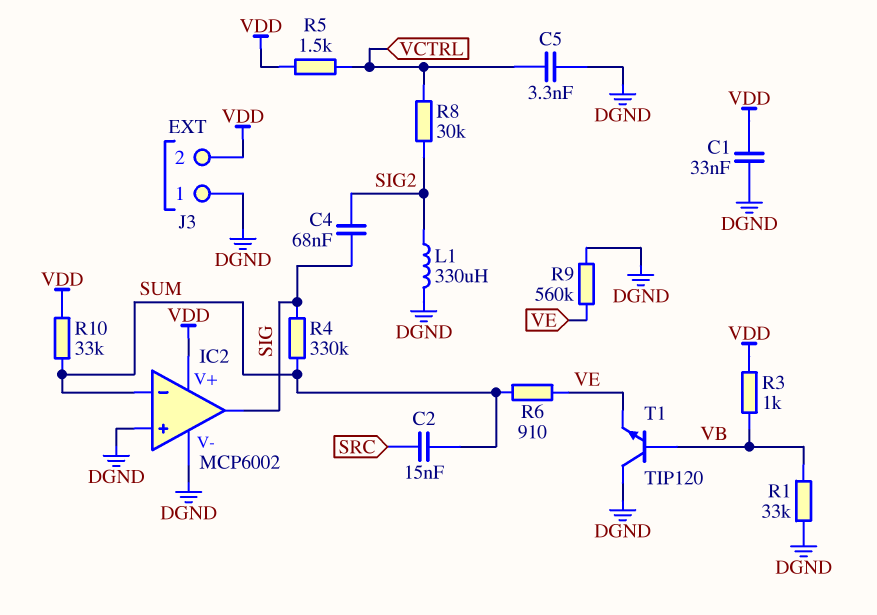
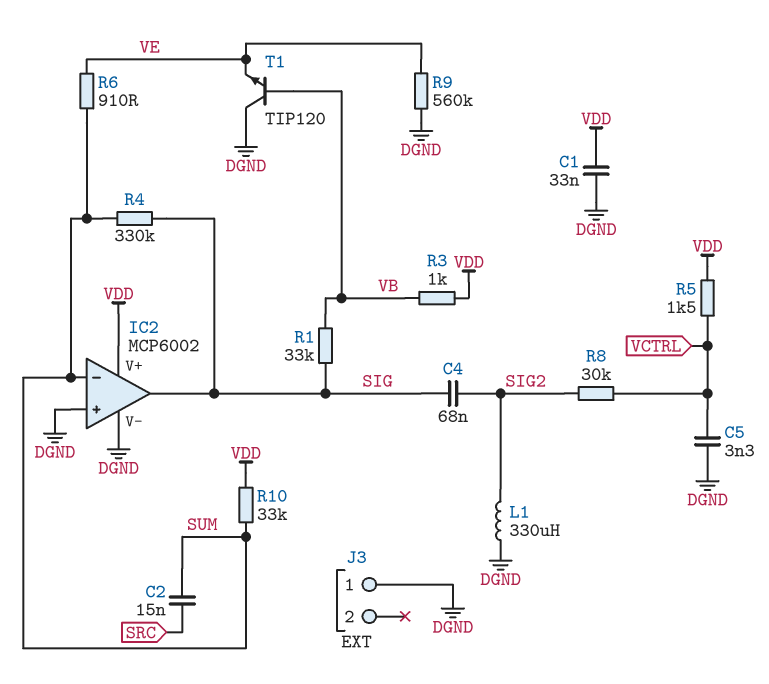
J3 pin 2: VDD -> none
R1: 33k (DGND, VB) -> 33k (SIG, VB)

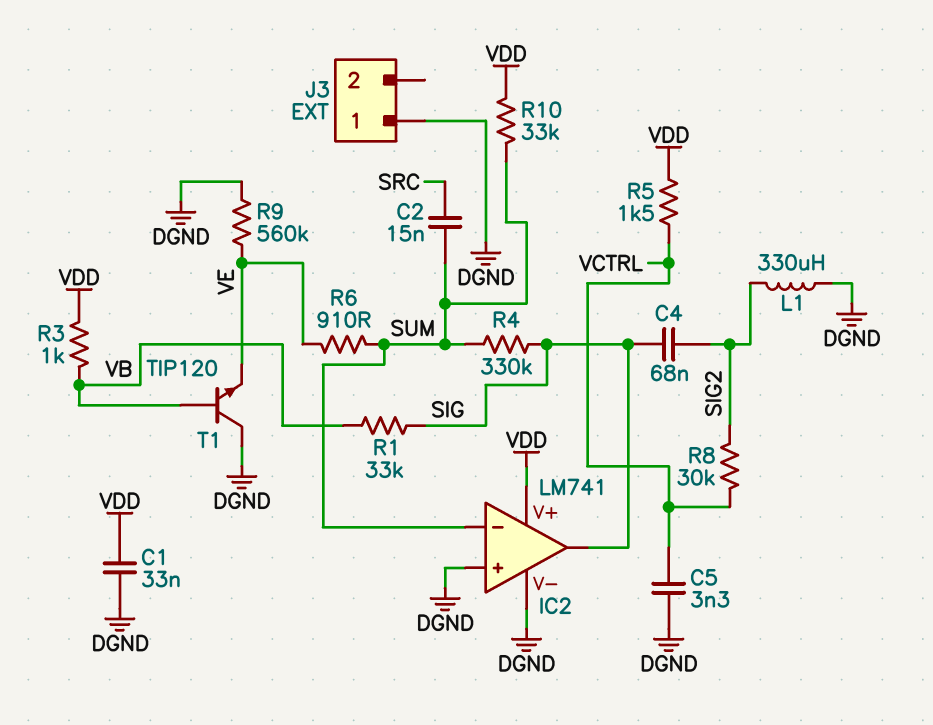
IC2: MCP6002 -> LM741

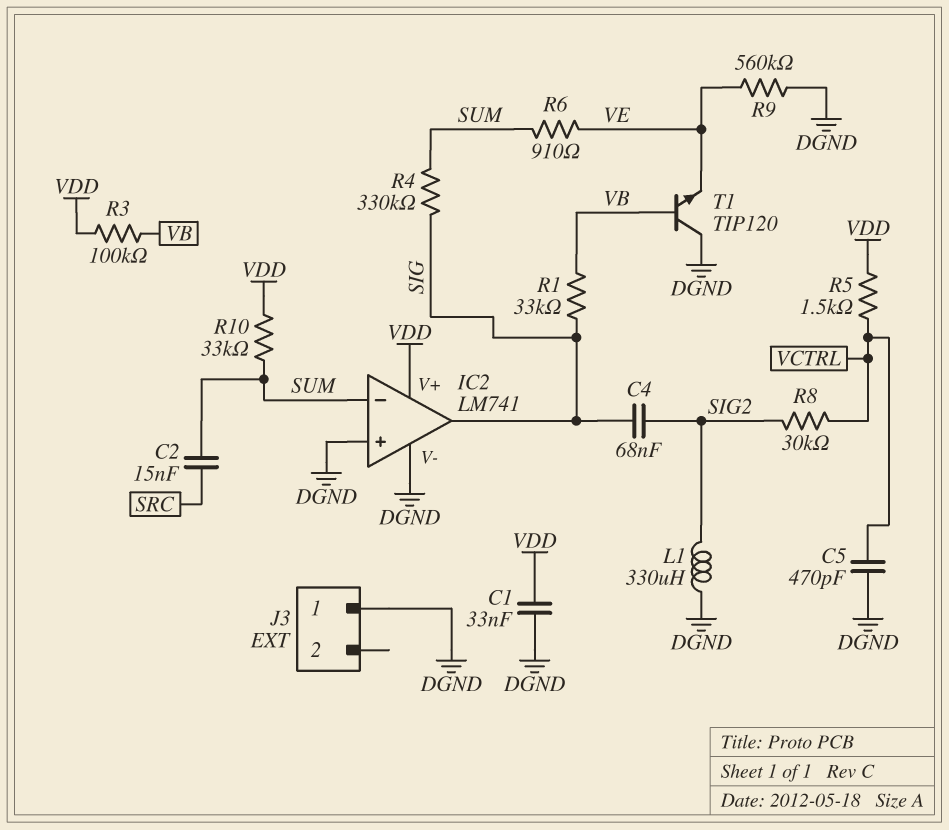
C5: 3.3nF (DGND, VCTRL) -> 470pF (DGND, VCTRL)
R3: 1k (VB, VDD) -> 100k (VB, VDD)

